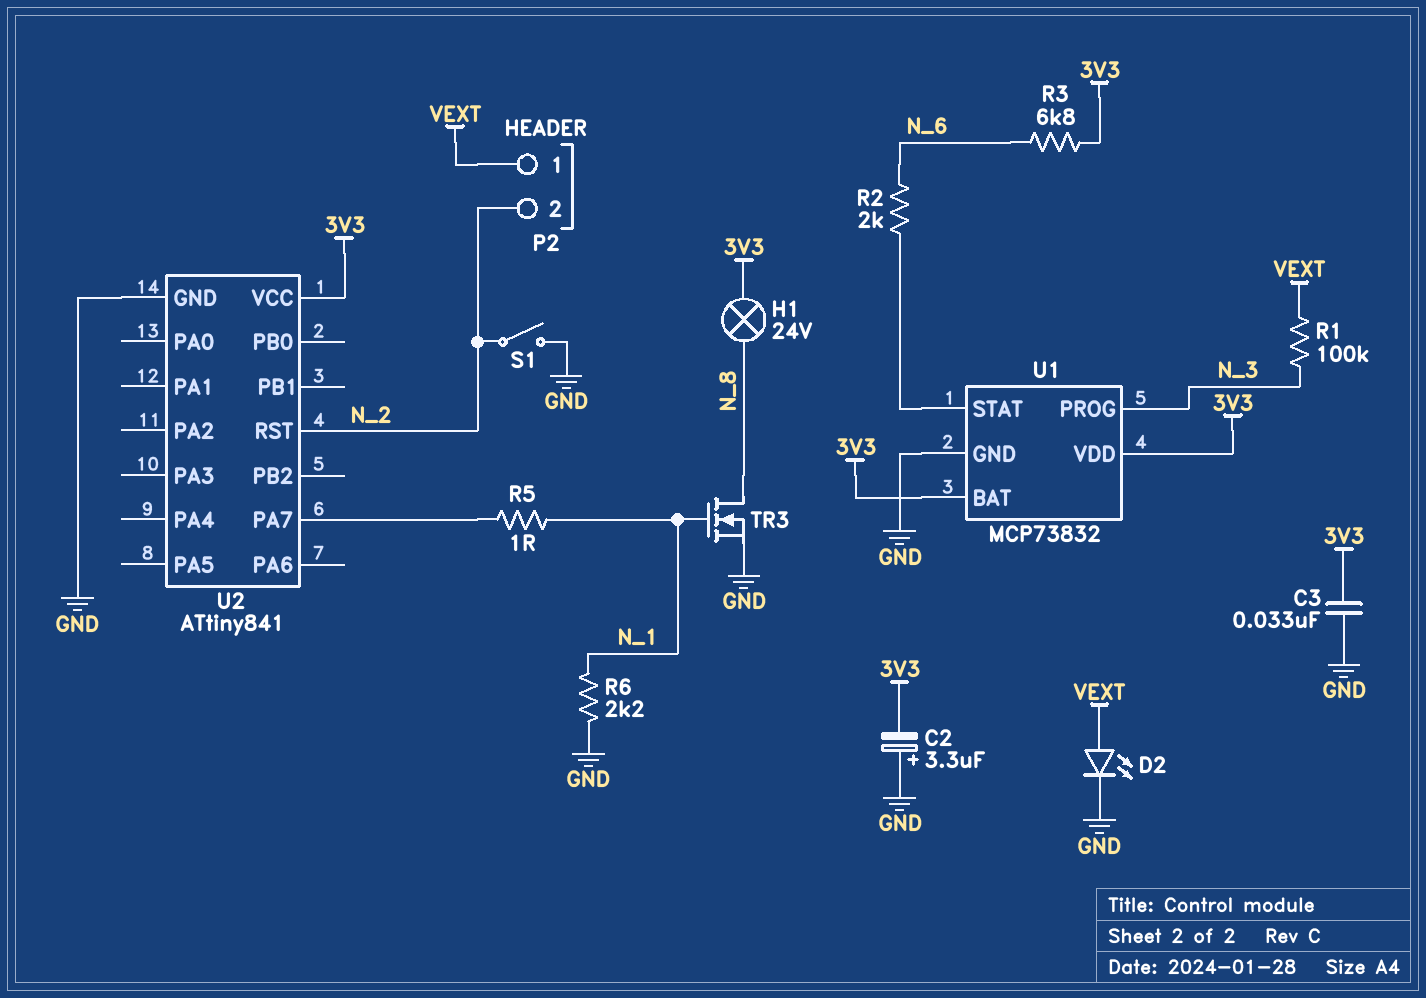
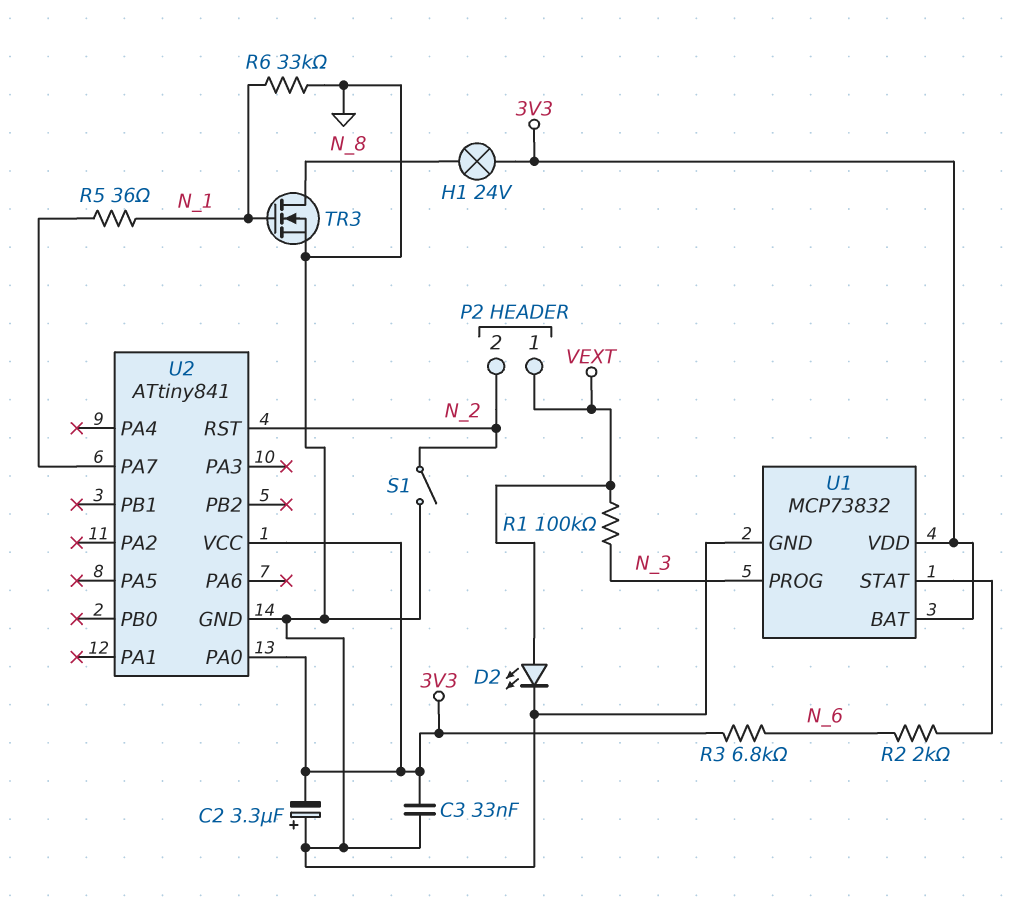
R5: 1 (N_1, U2/PA7) -> 36 (N_1, U2/PA7)
R6: 2.2k (GND, N_1) -> 33k (GND, N_1)
U2 pin PA0: none -> 3V3

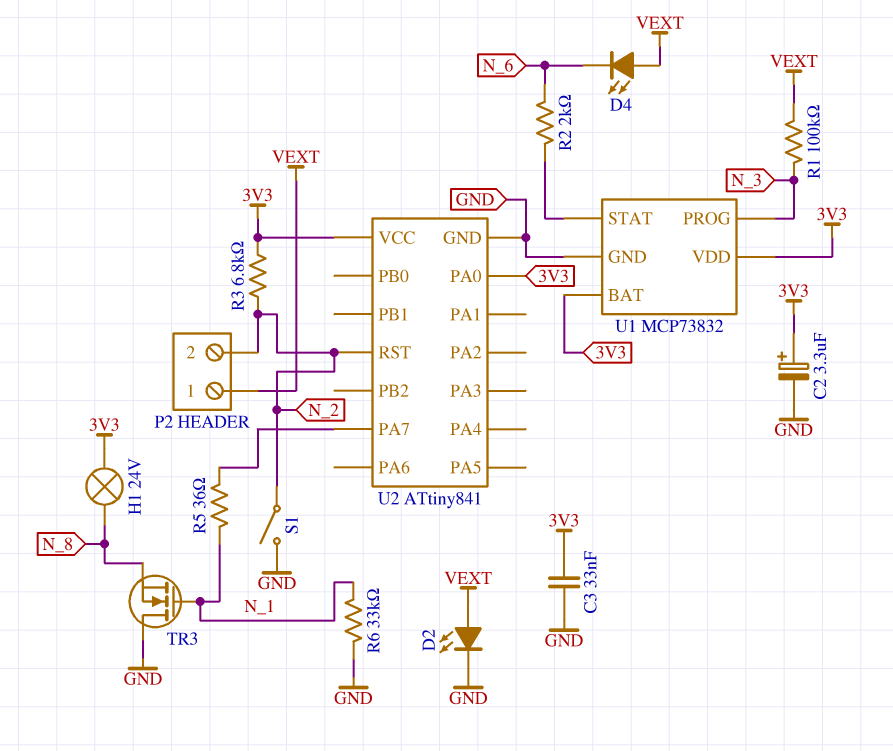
C2: 3.3uF (plus GND, minus 3V3) -> 3.3uF (plus 3V3, minus GND)
D4: none -> LED (A VEXT, K N_6)
R3: 6.8k (3V3, N_6) -> 6.8k (3V3, N_2)
TR3: NMOS (G N_1, D N_8, S GND) -> NMOS (G N_1, D GND, S N_8)

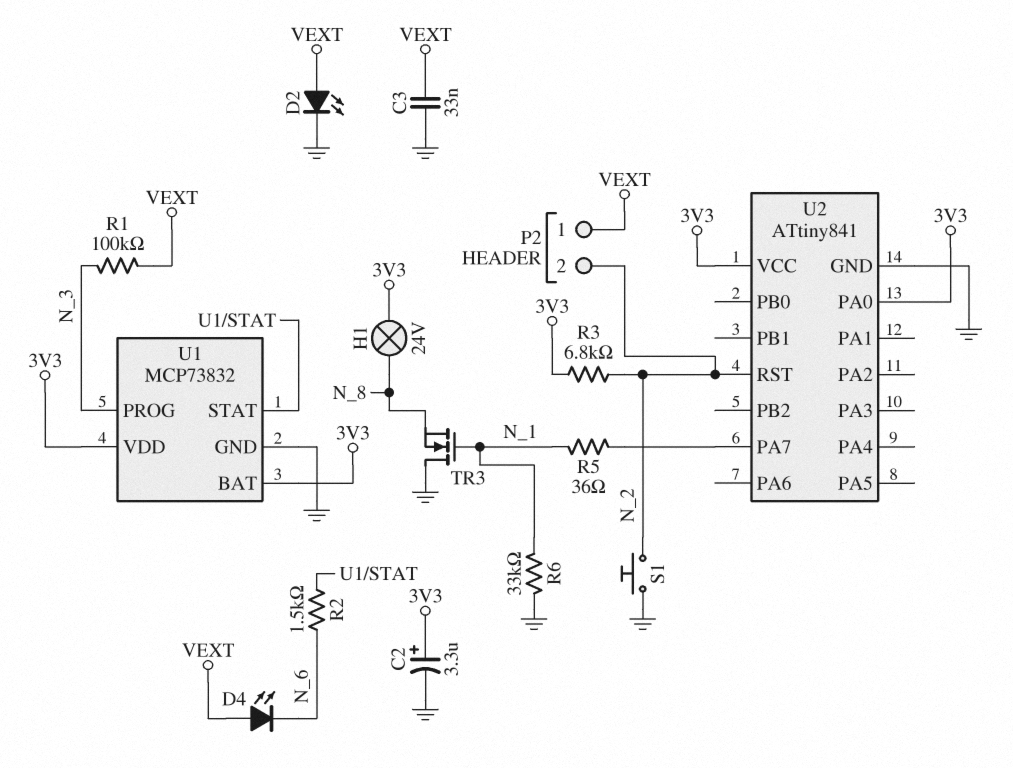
C3: 33nF (3V3, GND) -> 33nF (GND, VEXT)
R2: 2k (N_6, U1/STAT) -> 1.5k (N_6, U1/STAT)
S1: switch (GND, N_2) -> button (GND, N_2)

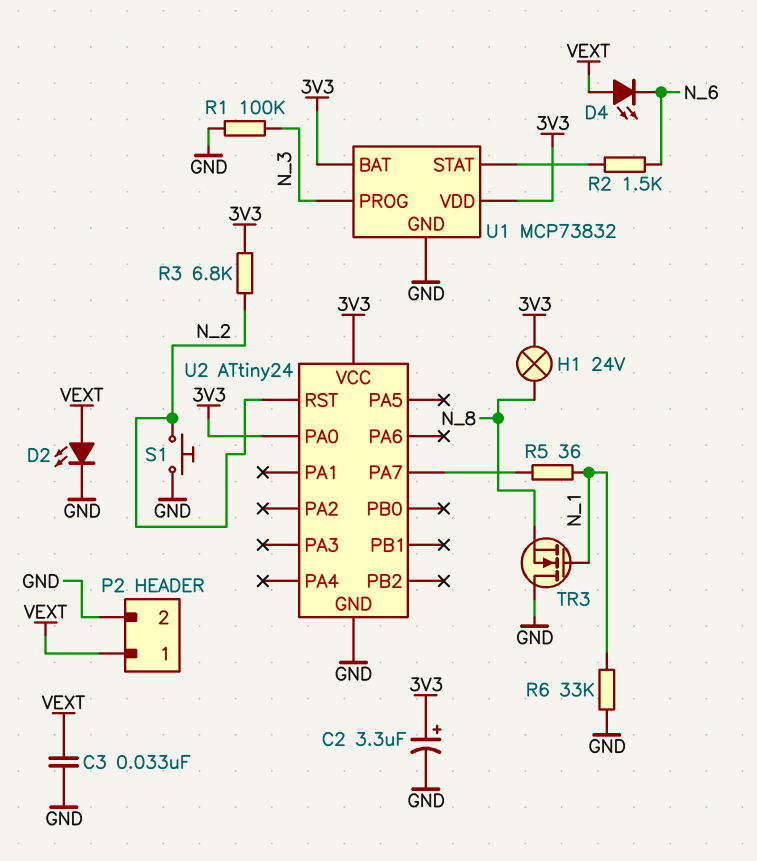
P2 pin 2: N_2 -> GND
R1: 100k (N_3, VEXT) -> 100k (GND, N_3)
U2: ATtiny841 -> ATtiny24

